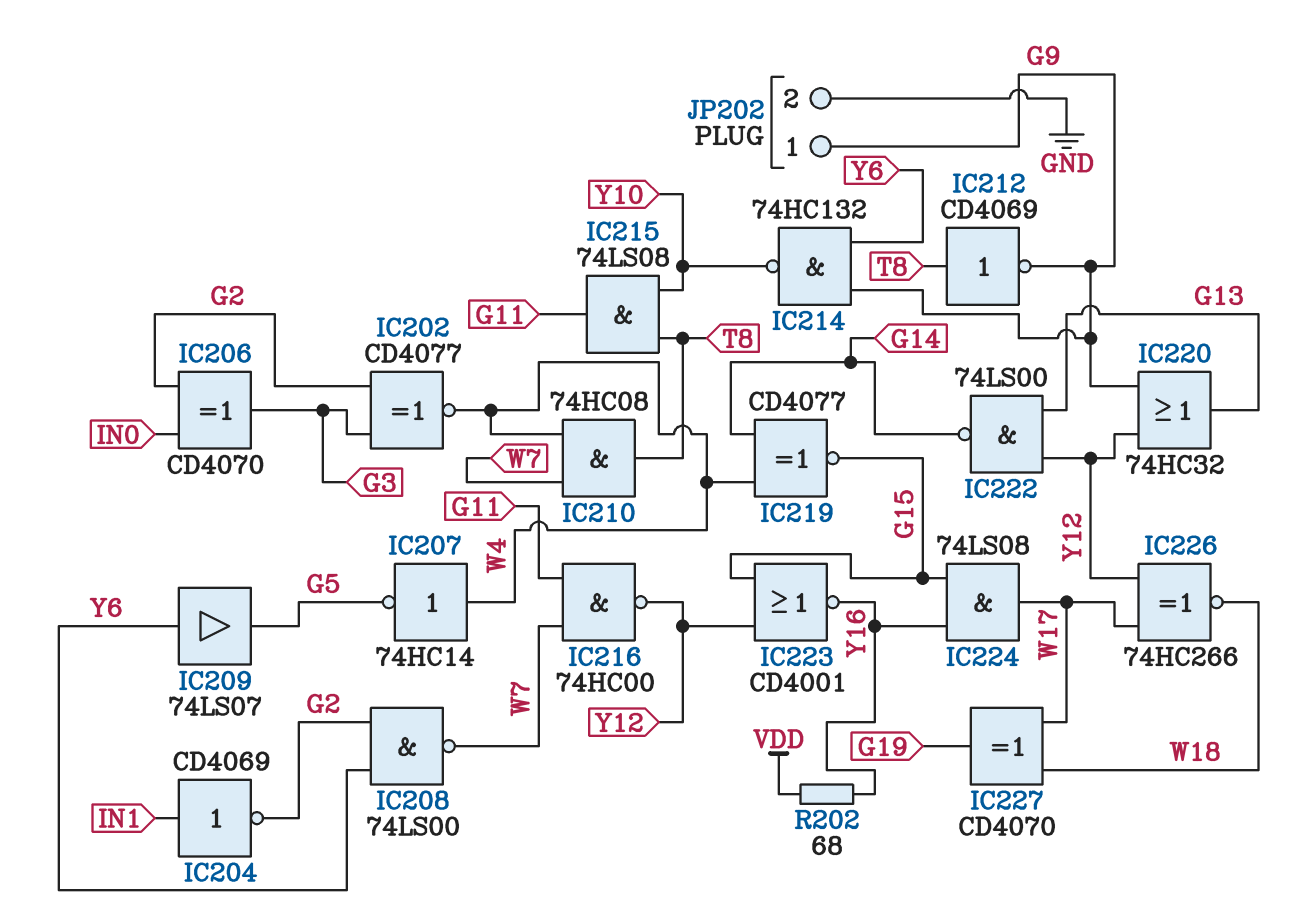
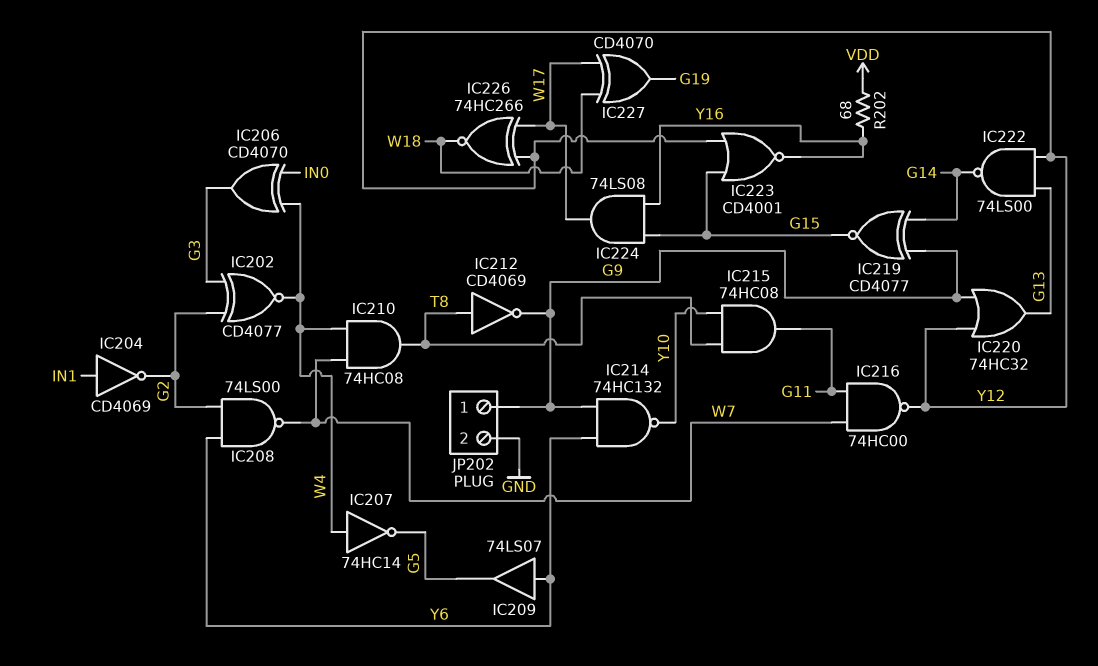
IC206: XOR CD4070 (in G2, in IN0, out G3) -> XOR CD4070 (in IN0, in W4, out G3)
IC215: AND 74LS08 (in T8, in Y10, out G11) -> AND 74HC08 (in T8, in Y10, out G11)
IC219: XNOR CD4077 (in G14, in W4, out G15) -> XNOR CD4077 (in G9, in G14, out G15)

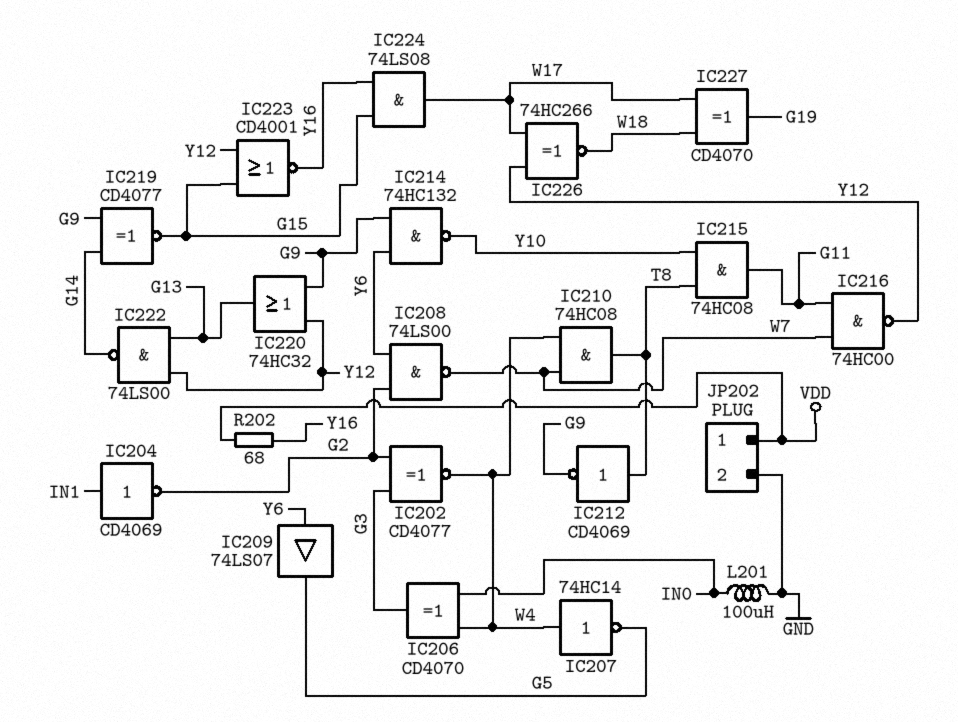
JP202 pin 1: G9 -> VDD
L201: none -> 100uH (GND, IN0)

